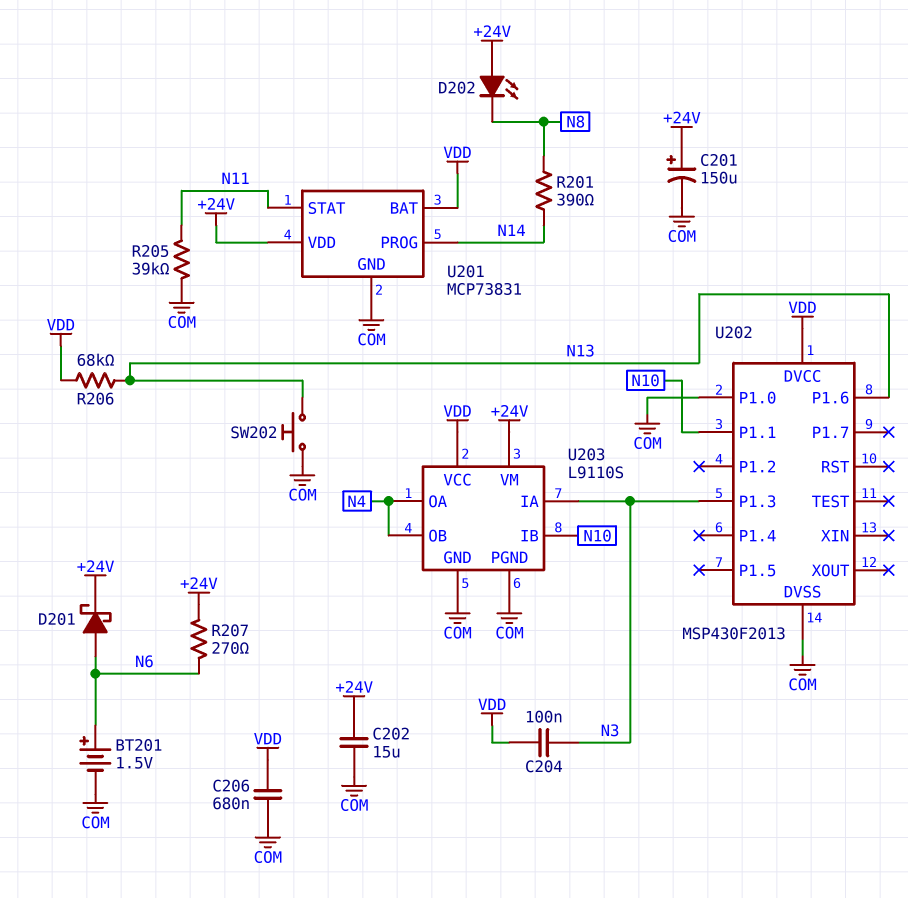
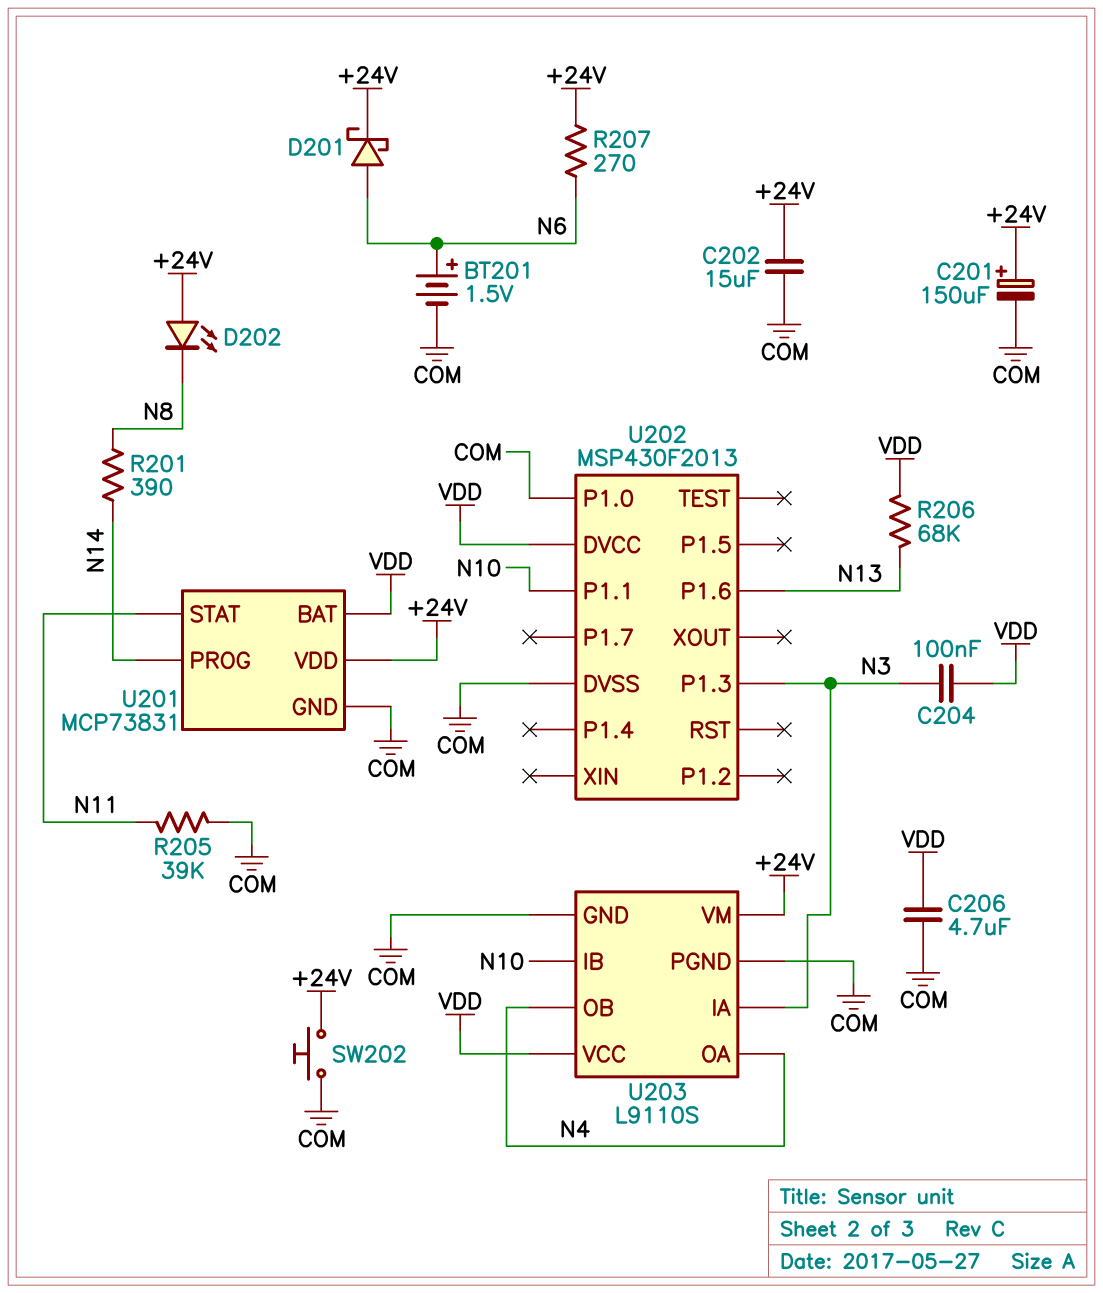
C206: 680nF (COM, VDD) -> 4.7uF (COM, VDD)
SW202: button (COM, N13) -> button (+24V, COM)

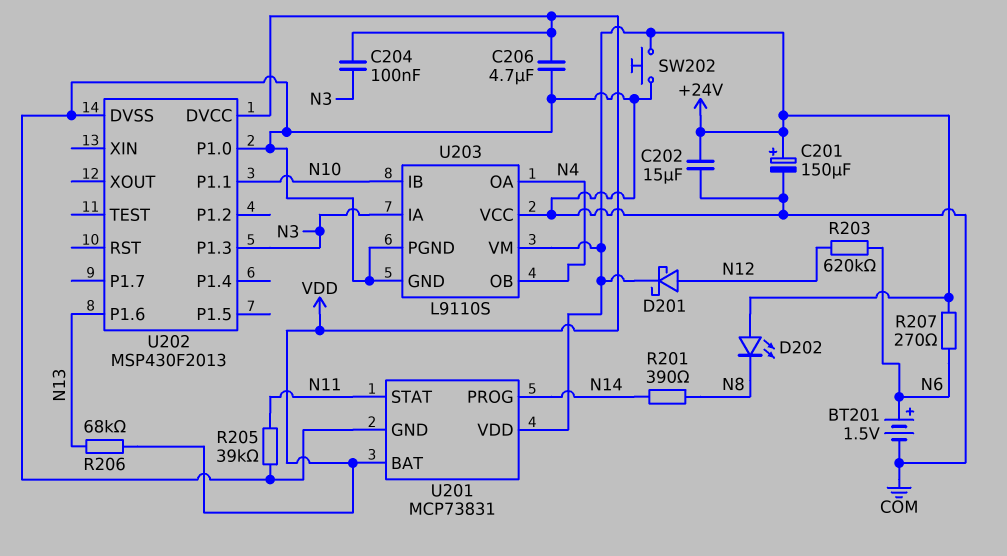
D201: schottky (A N6, K +24V) -> schottky (A N12, K +24V)
R203: none -> 620k (N6, N12)
U203 pin VCC: VDD -> COM

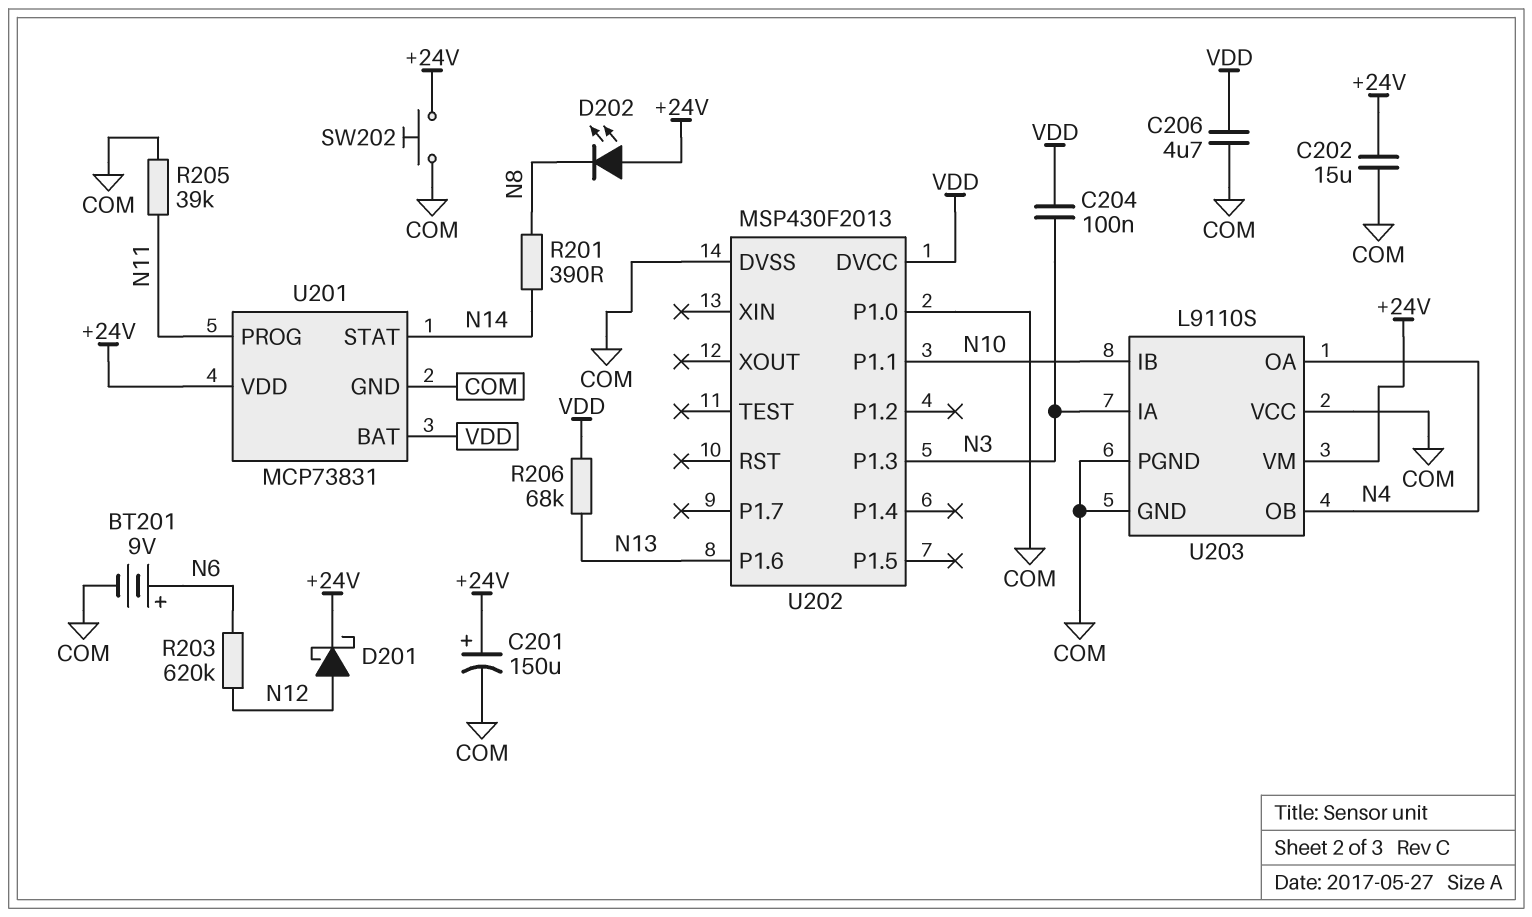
BT201: 1.5V (plus N6, minus COM) -> 9V (plus N6, minus COM)
R207: 270 (+24V, N6) -> none
U201 pin PROG: N14 -> N11
U201 pin STAT: N11 -> N14

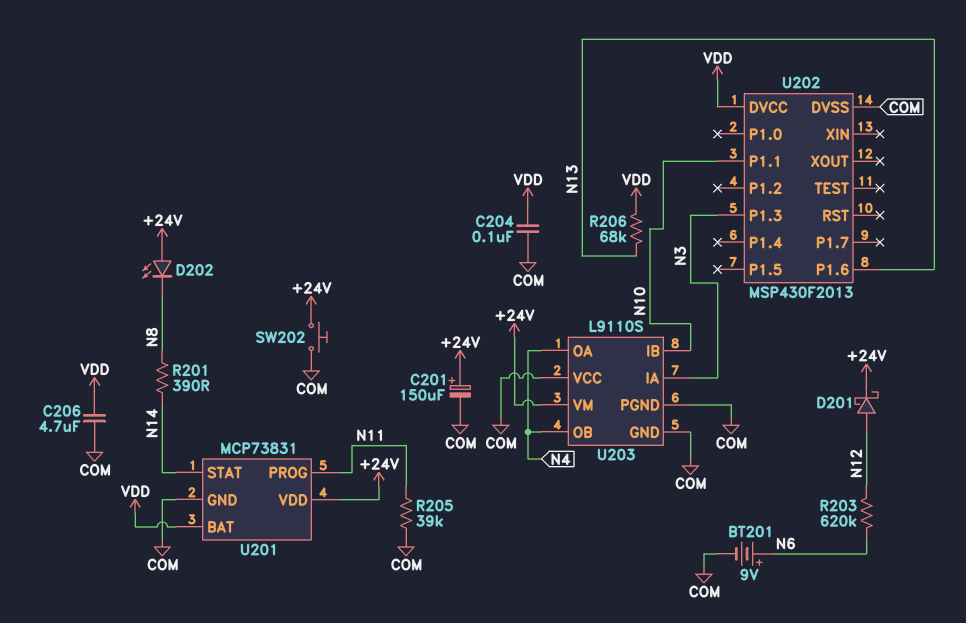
C202: 15uF (+24V, COM) -> none
C204: 100nF (N3, VDD) -> 100nF (COM, VDD)
U202 pin P1.0: COM -> none

